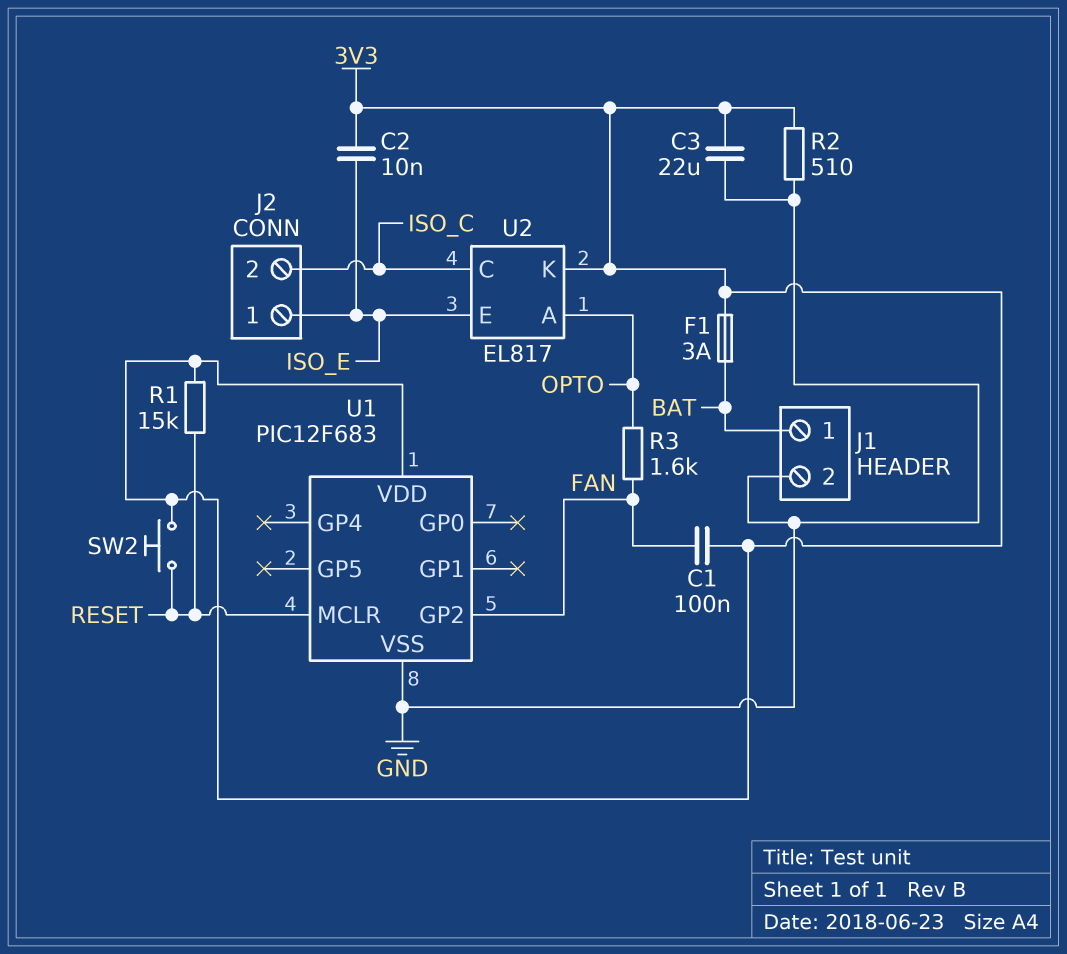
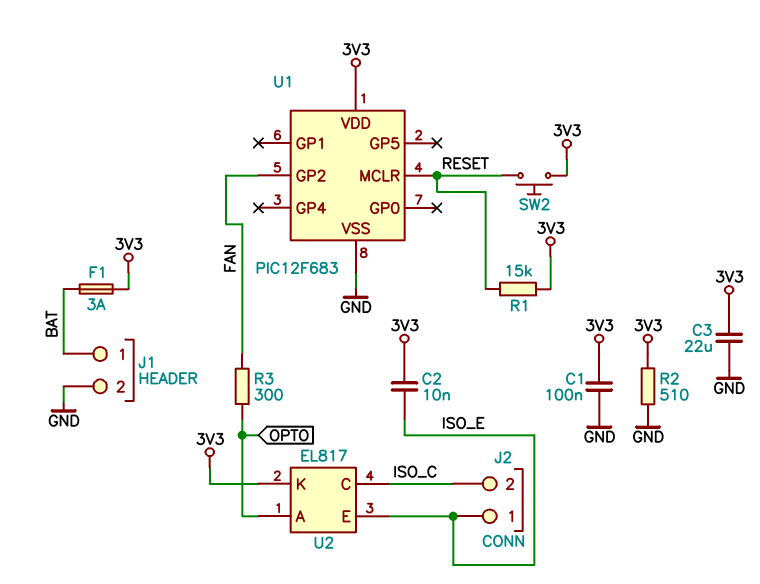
C1: 100nF (3V3, FAN) -> 100nF (3V3, GND)
R3: 1.6k (FAN, OPTO) -> 300 (FAN, OPTO)

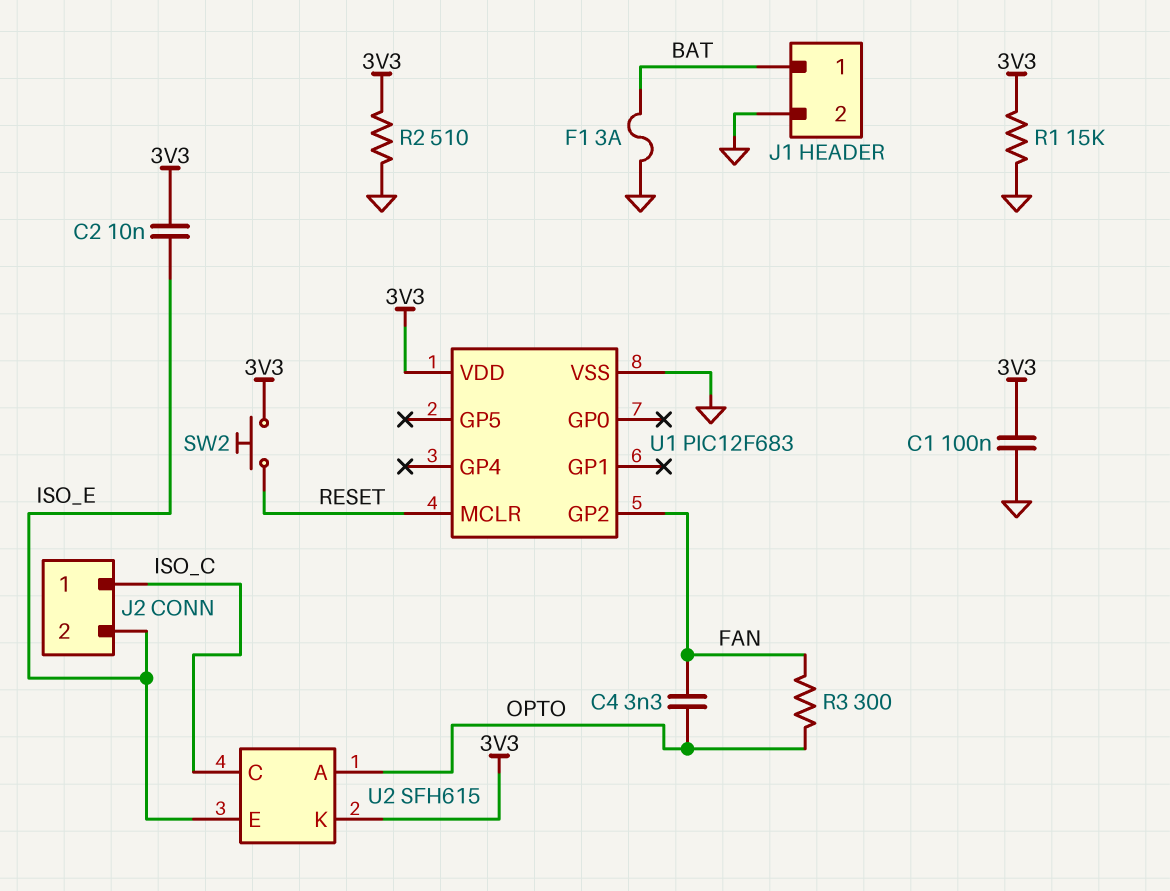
C3: 22uF (3V3, GND) -> none
C4: none -> 3.3nF (FAN, OPTO)
F1: 3A (3V3, BAT) -> 3A (BAT, GND)
J2 pin 1: ISO_E -> ISO_C
J2 pin 2: ISO_C -> ISO_E
R1: 15k (3V3, RESET) -> 15k (3V3, GND)
U2: EL817 -> SFH615

